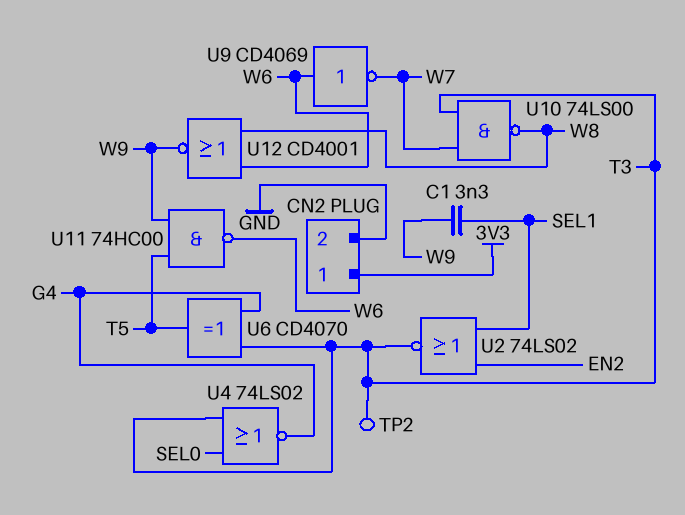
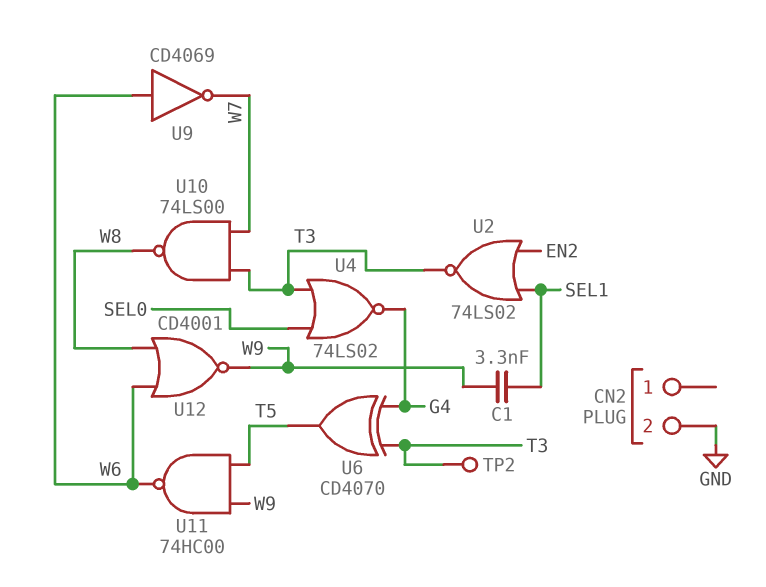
CN2 pin 1: 3V3 -> none

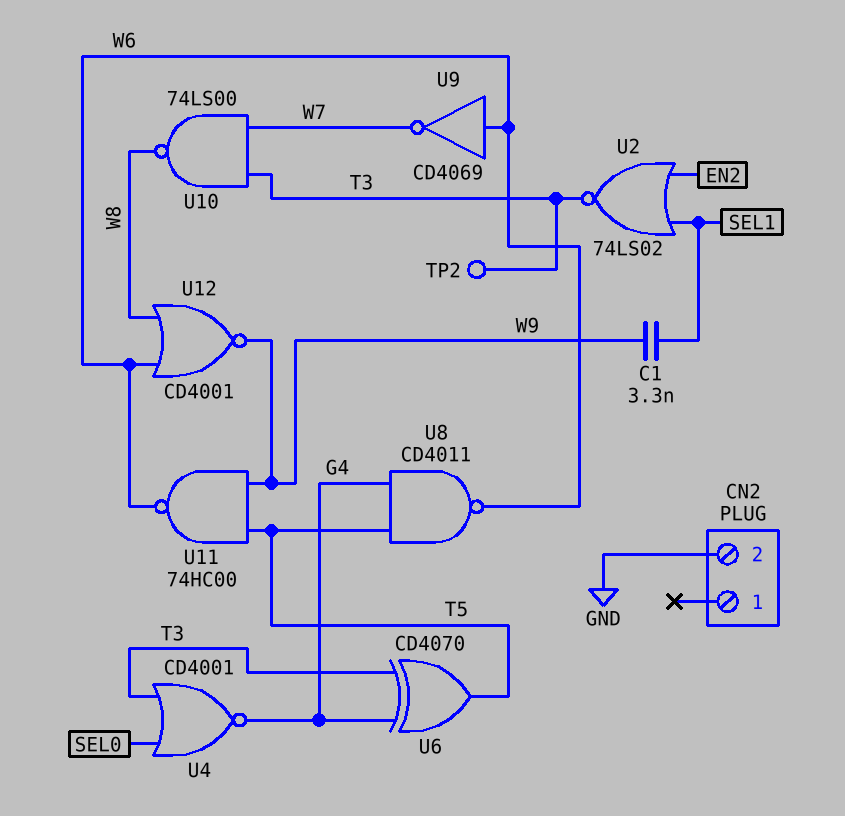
U4: NOR 74LS02 (in SEL0, in T3, out G4) -> NOR CD4001 (in SEL0, in T3, out G4)
U8: none -> NAND CD4011 (in G4, in T5, out W6)

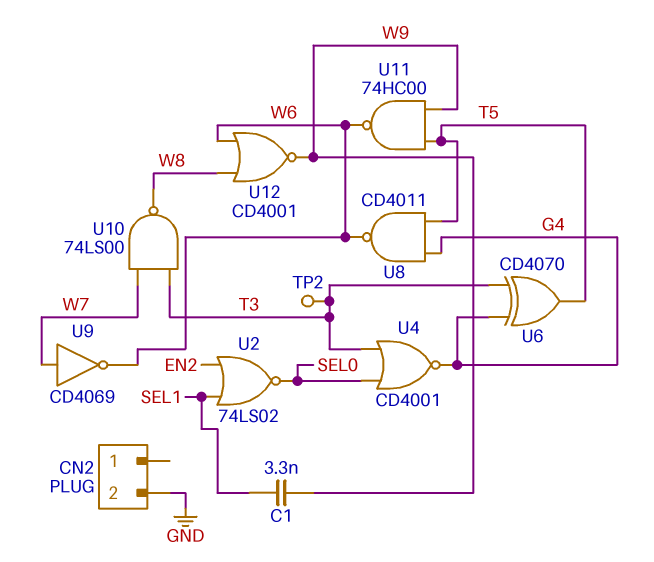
U2: NOR 74LS02 (in EN2, in SEL1, out T3) -> NOR 74LS02 (in EN2, in SEL1, out SEL0)
U9: NOT CD4069 (in W6, out W7) -> NOT CD4069 (in W7, out W6)

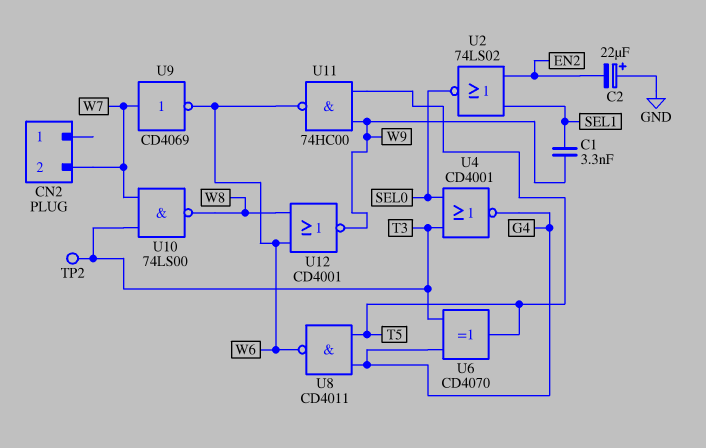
C2: none -> 22uF (plus GND, minus EN2)
CN2 pin 2: GND -> W7

